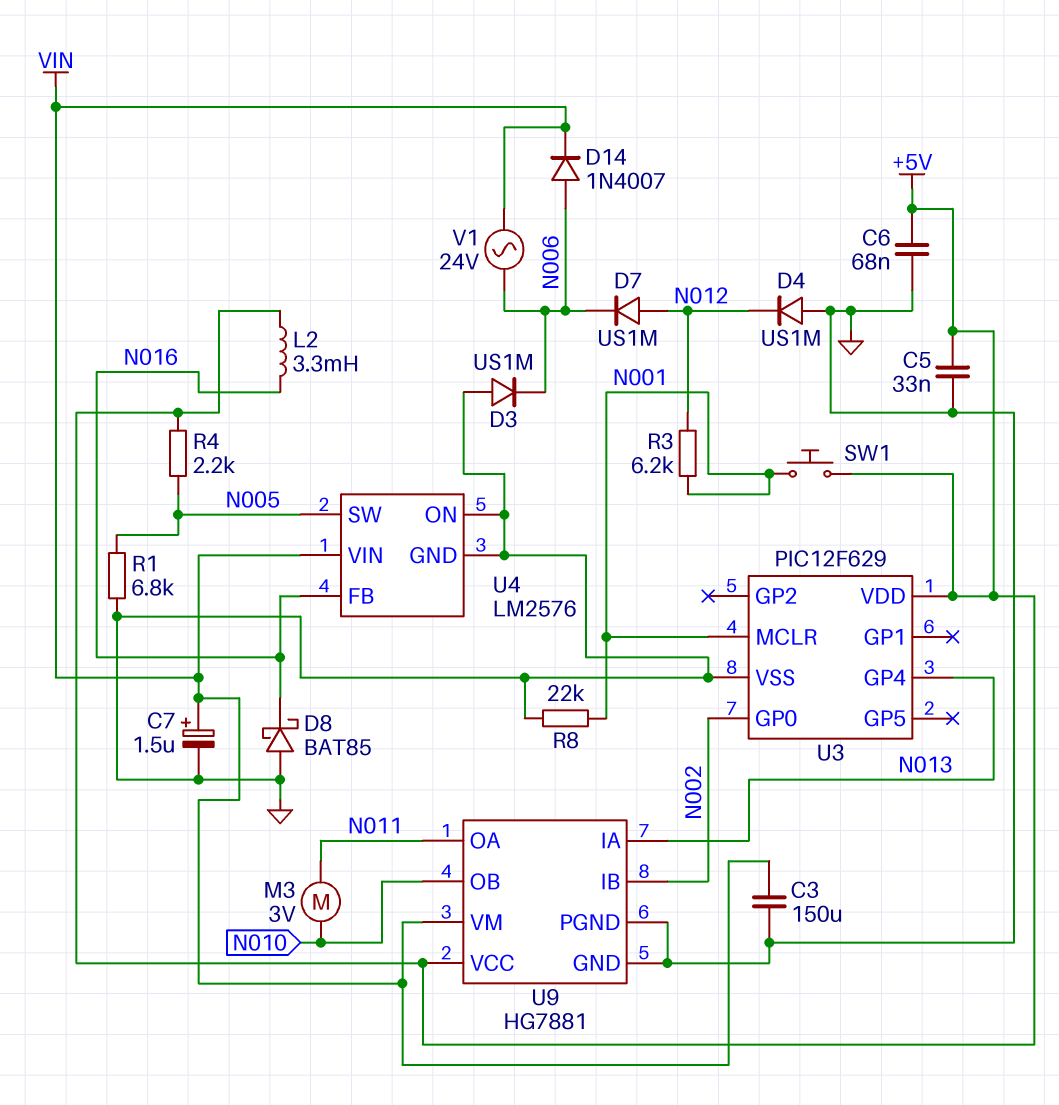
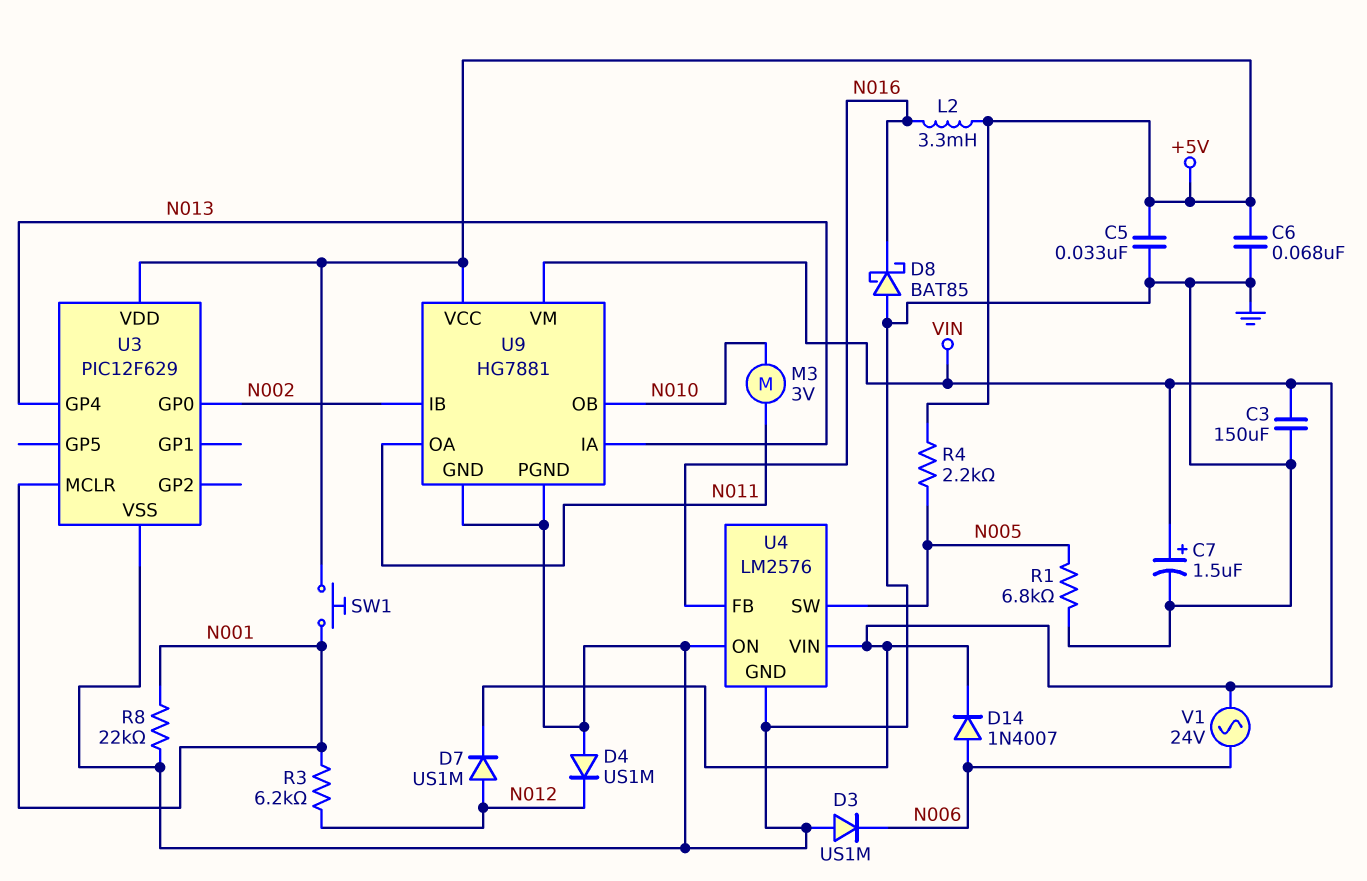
D7: diode US1M (A N012, K N006) -> diode US1M (A N012, K VIN)

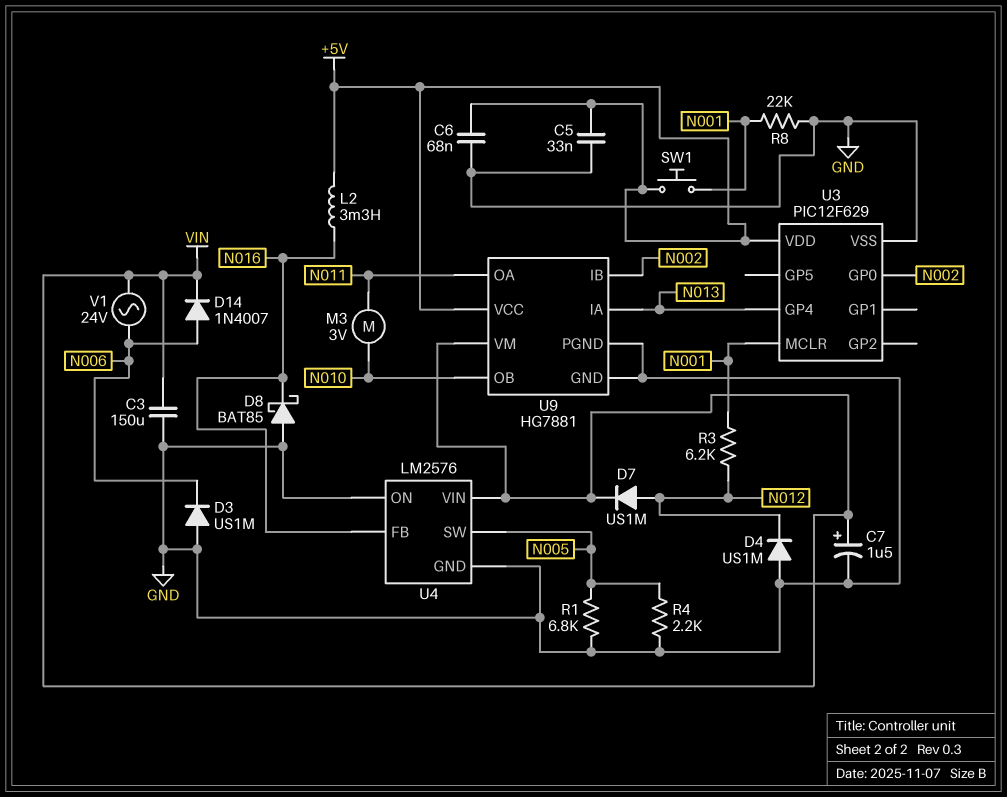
R4: 2.2k (+5V, N005) -> 2.2k (GND, N005)

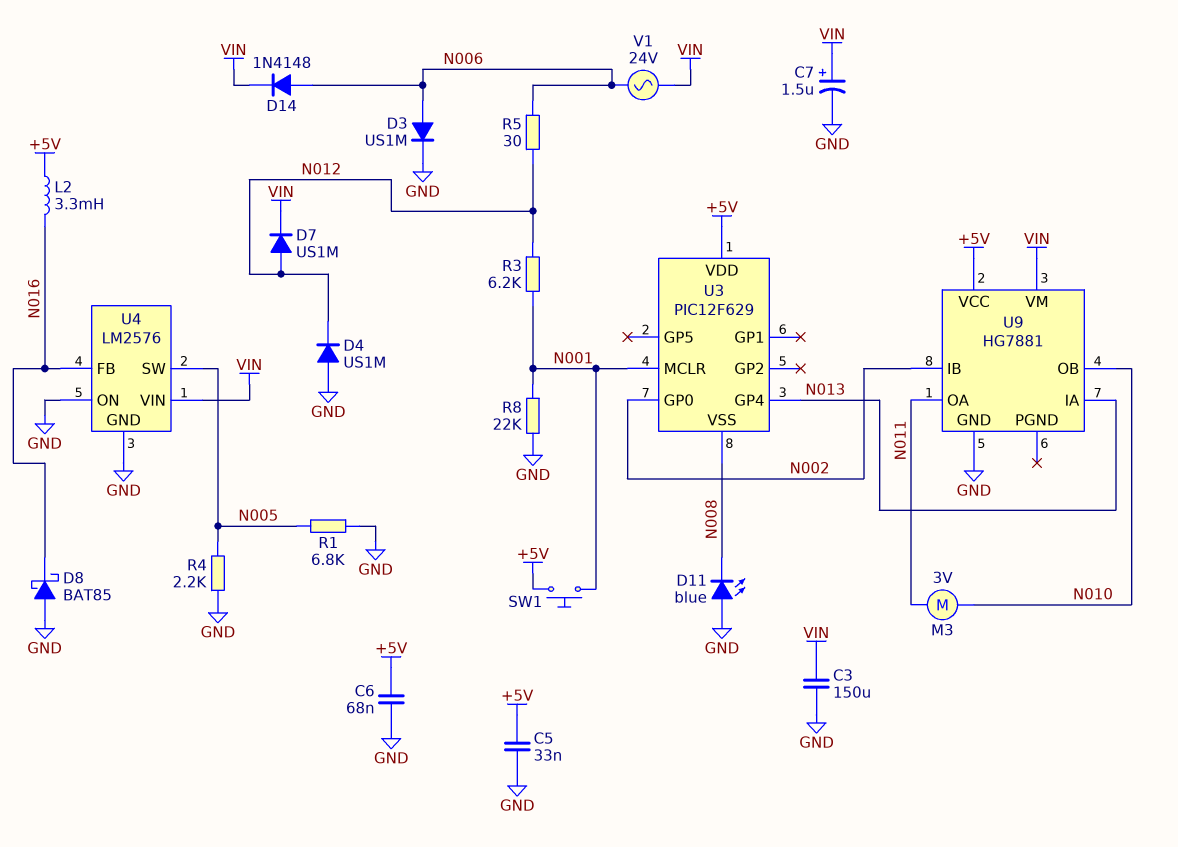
D3: diode US1M (A GND, K N006) -> diode US1M (A N006, K GND)
D11: none -> LED blue (A GND, K N008)
D14: diode 1N4007 (A N006, K VIN) -> diode 1N4148 (A N006, K VIN)
R5: none -> 30 (N006, N012)
U3 pin VSS: GND -> N008
U9 pin PGND: GND -> none

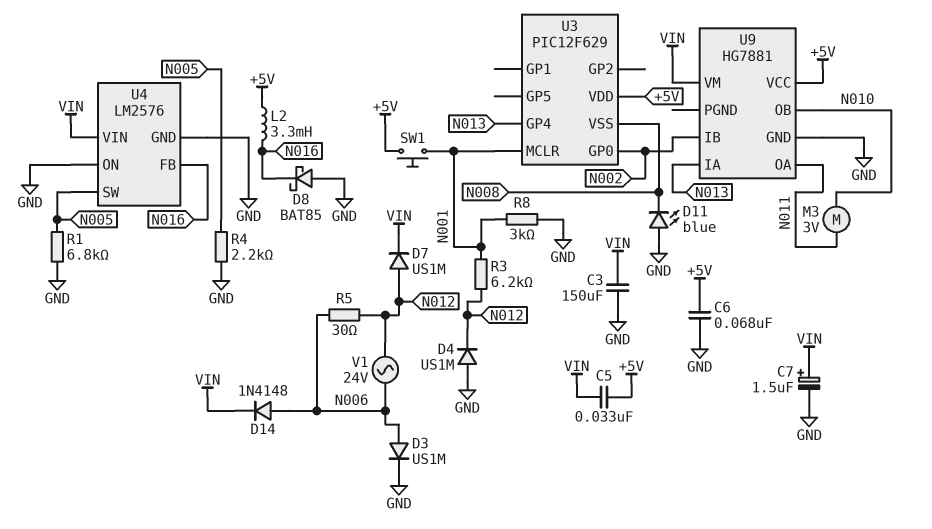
C5: 33nF (+5V, GND) -> 33nF (+5V, VIN)
R8: 22k (GND, N001) -> 3k (GND, N001)
V1: AC 24V (N006, VIN) -> AC 24V (N006, N012)

